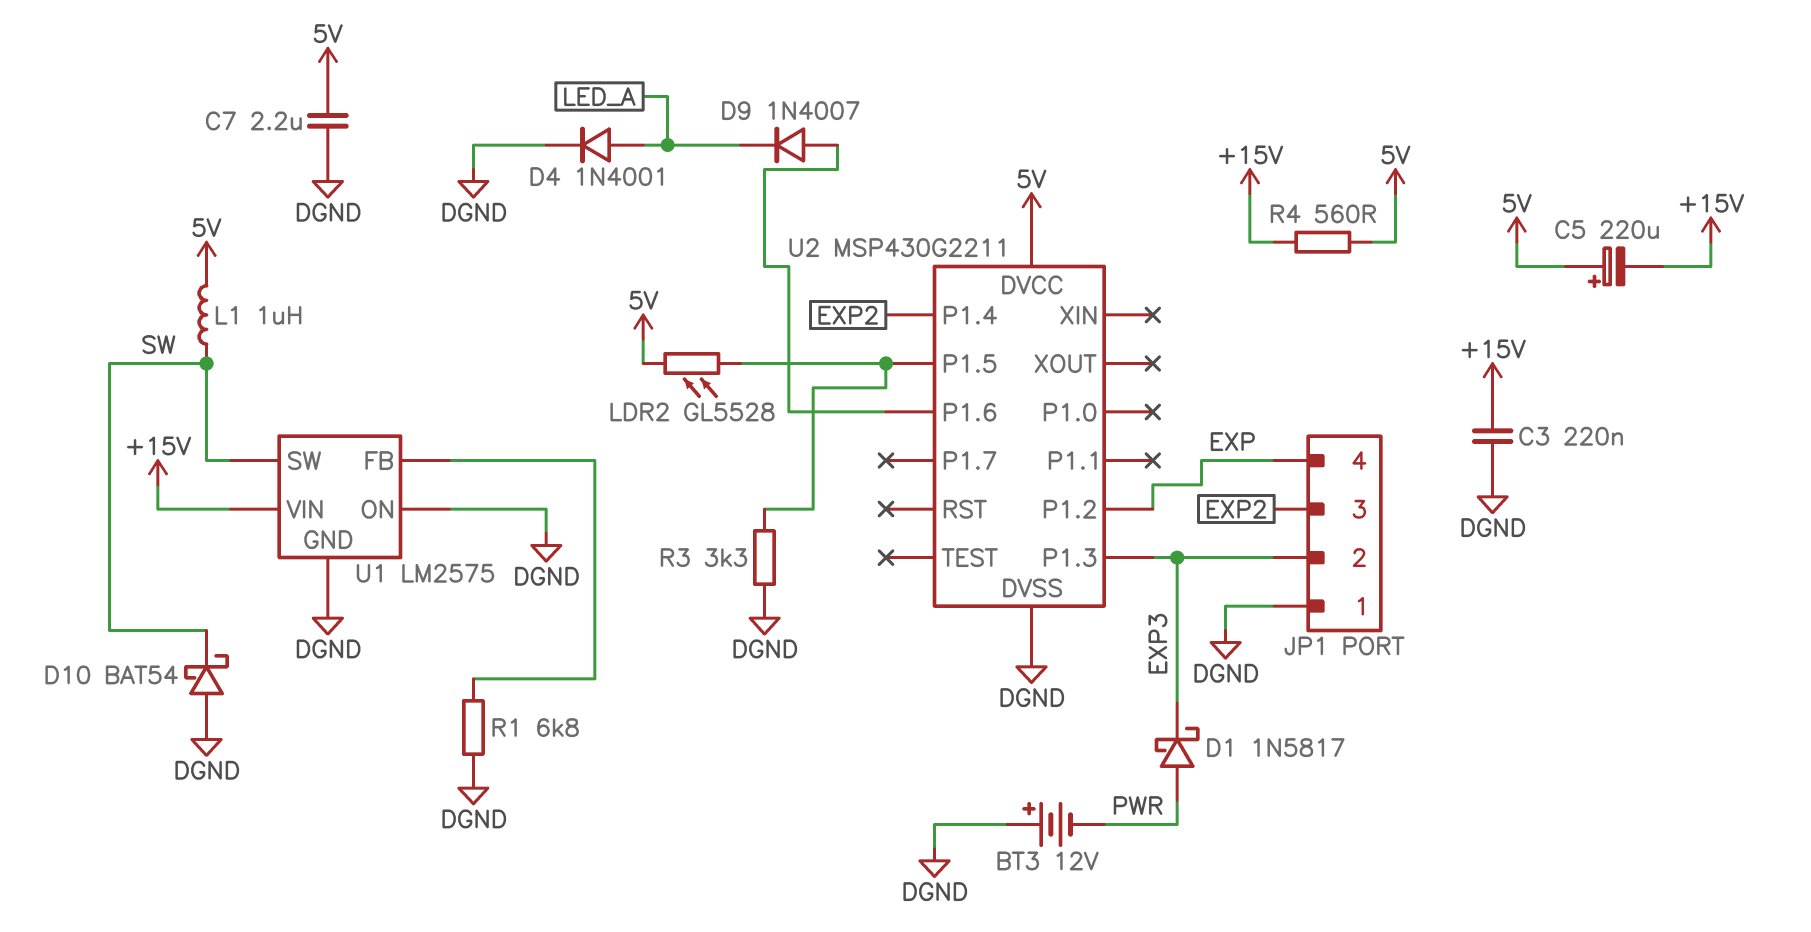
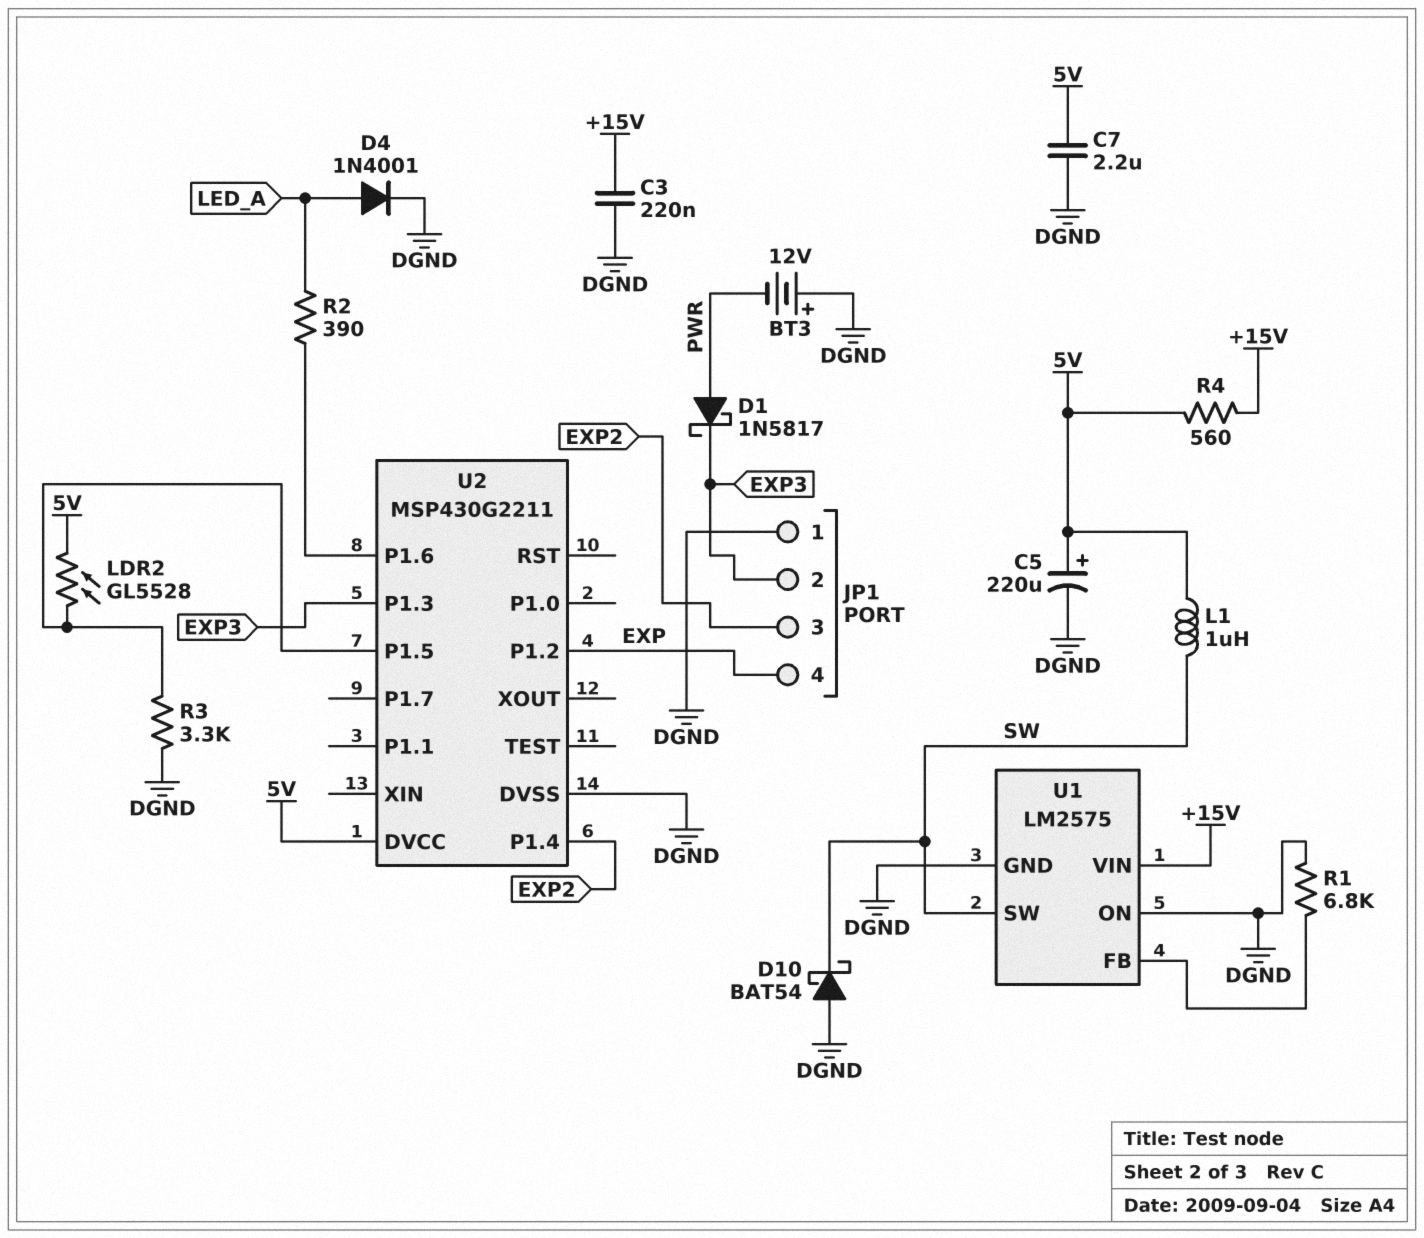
C5: 220uF (plus 5V, minus +15V) -> 220uF (plus 5V, minus DGND)
D9: diode 1N4007 (A U2/P1.6, K LED_A) -> none
R2: none -> 390 (LED_A, U2/P1.6)

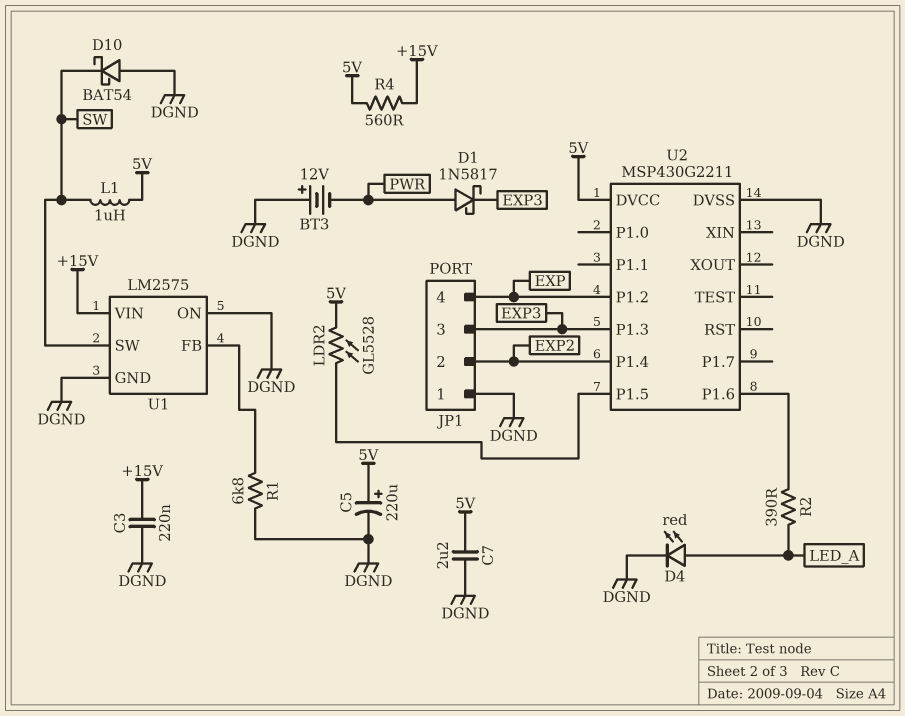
D4: diode 1N4001 (A LED_A, K DGND) -> LED red (A LED_A, K DGND)
JP1 pin 2: EXP3 -> EXP2
JP1 pin 3: EXP2 -> EXP3
R3: 3.3k (DGND, U2/P1.5) -> none

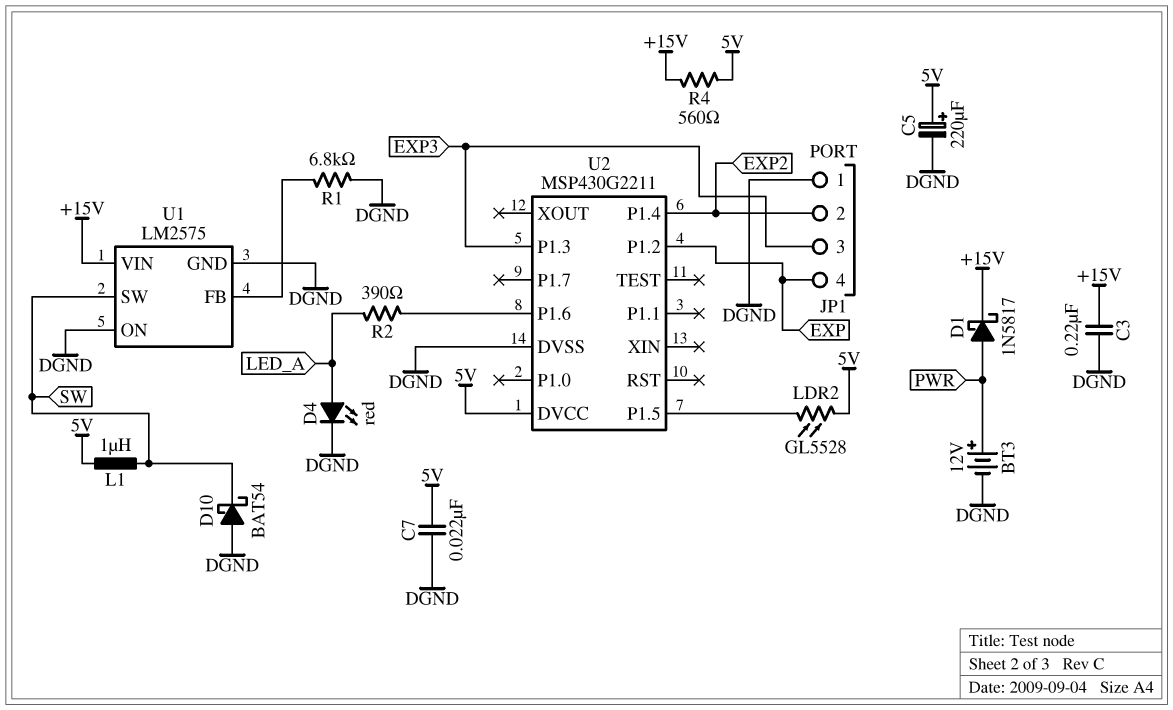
BT3: 12V (plus DGND, minus PWR) -> 12V (plus PWR, minus DGND)
C7: 2.2uF (5V, DGND) -> 22nF (5V, DGND)
D1: schottky 1N5817 (A PWR, K EXP3) -> schottky 1N5817 (A PWR, K +15V)

